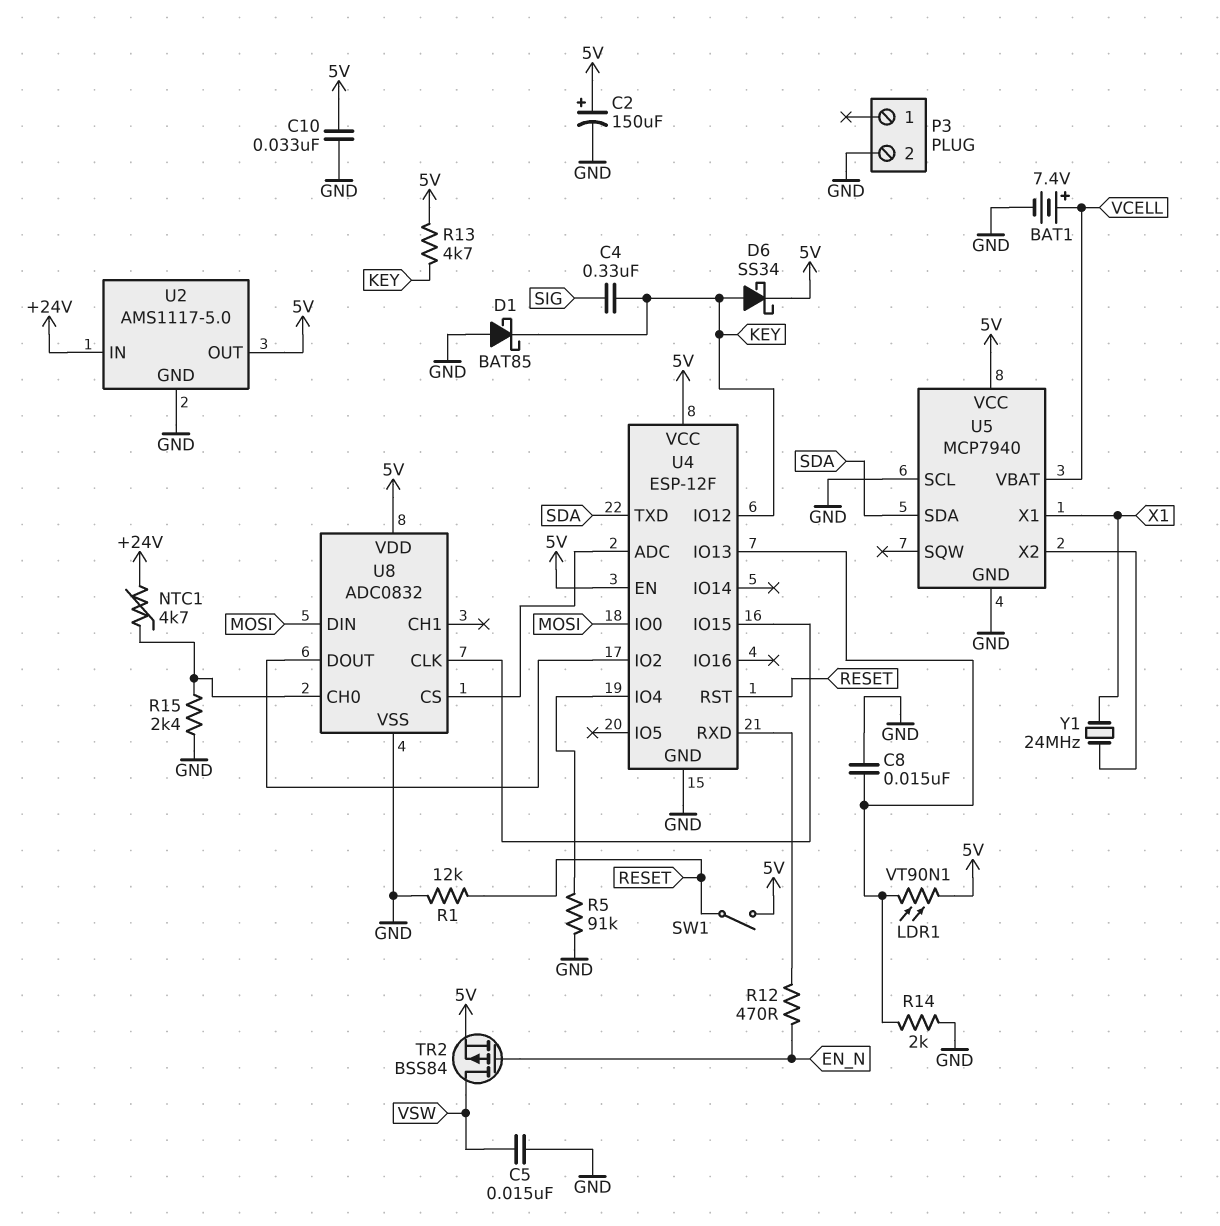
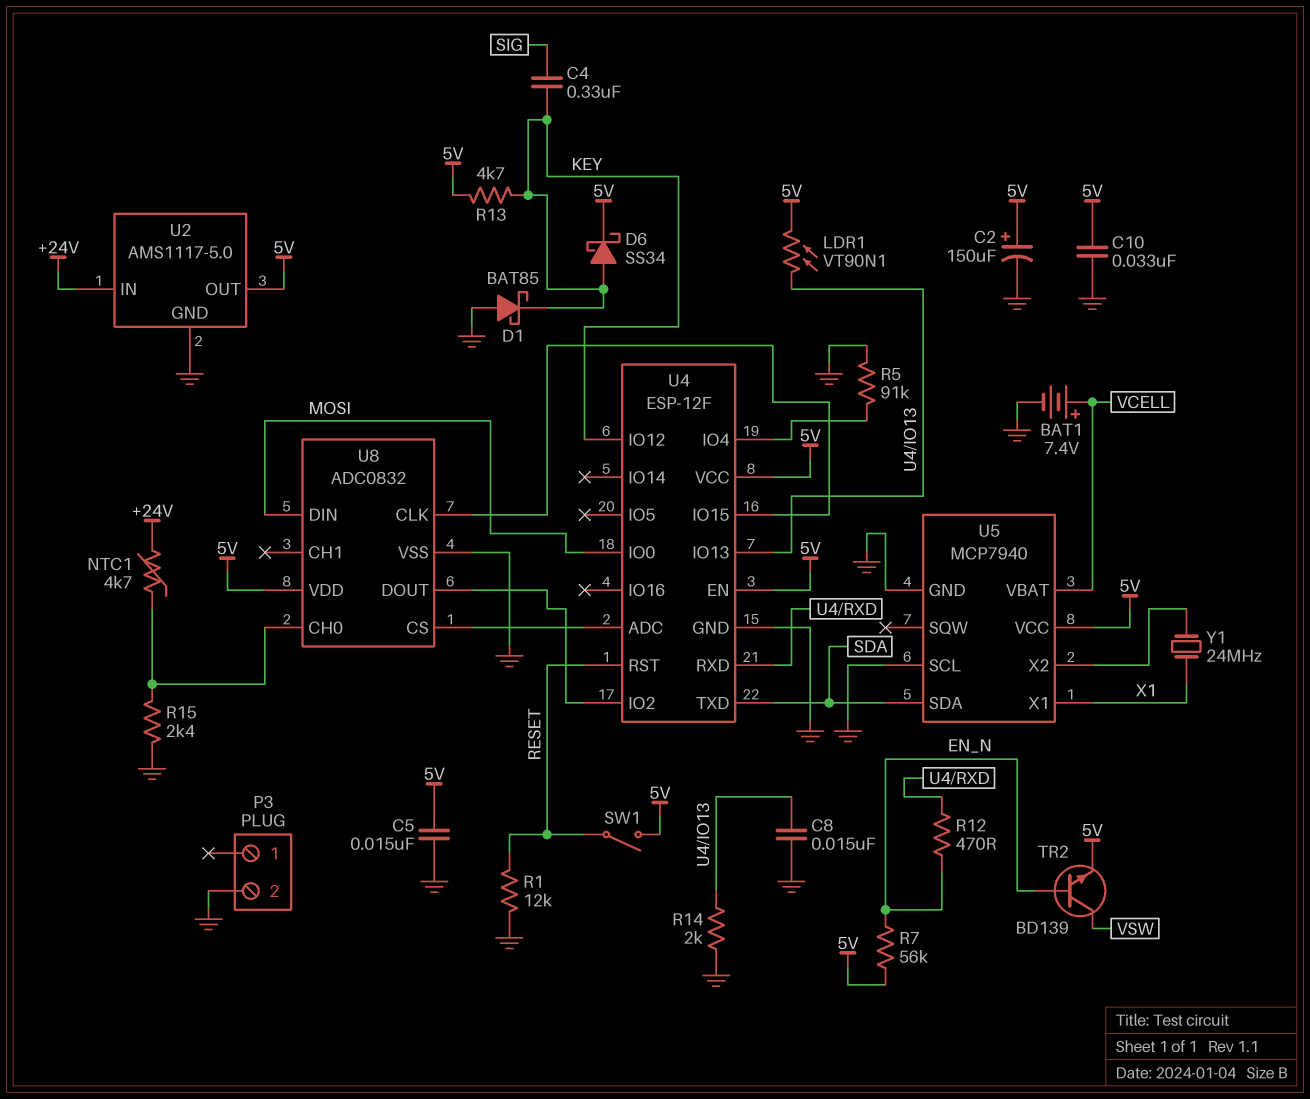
C5: 15nF (GND, VSW) -> 15nF (5V, GND)
R7: none -> 56k (5V, EN_N)
TR2: PMOS BSS84 (G EN_N, D VSW, S 5V) -> NPN BD139 (B EN_N, C VSW, E 5V)

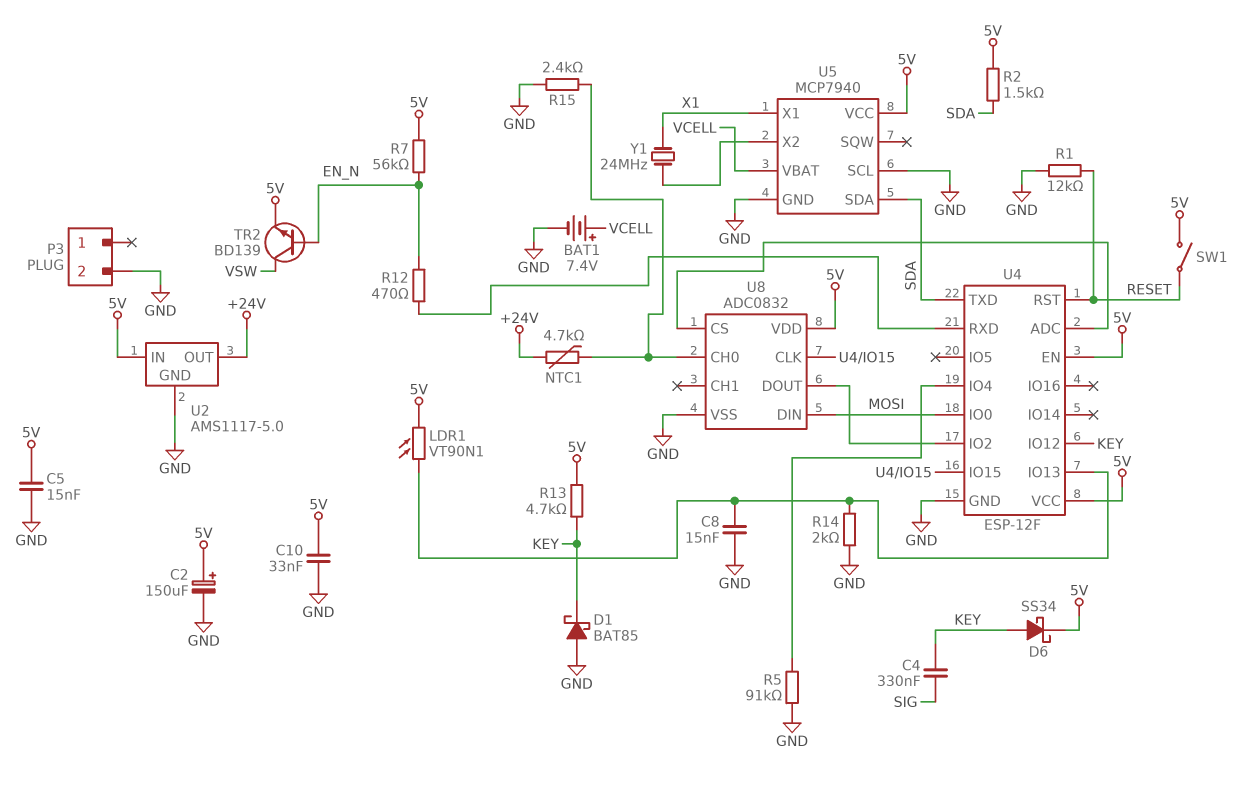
R2: none -> 1.5k (5V, SDA)
U2 pin IN: +24V -> 5V
U2 pin OUT: 5V -> +24V

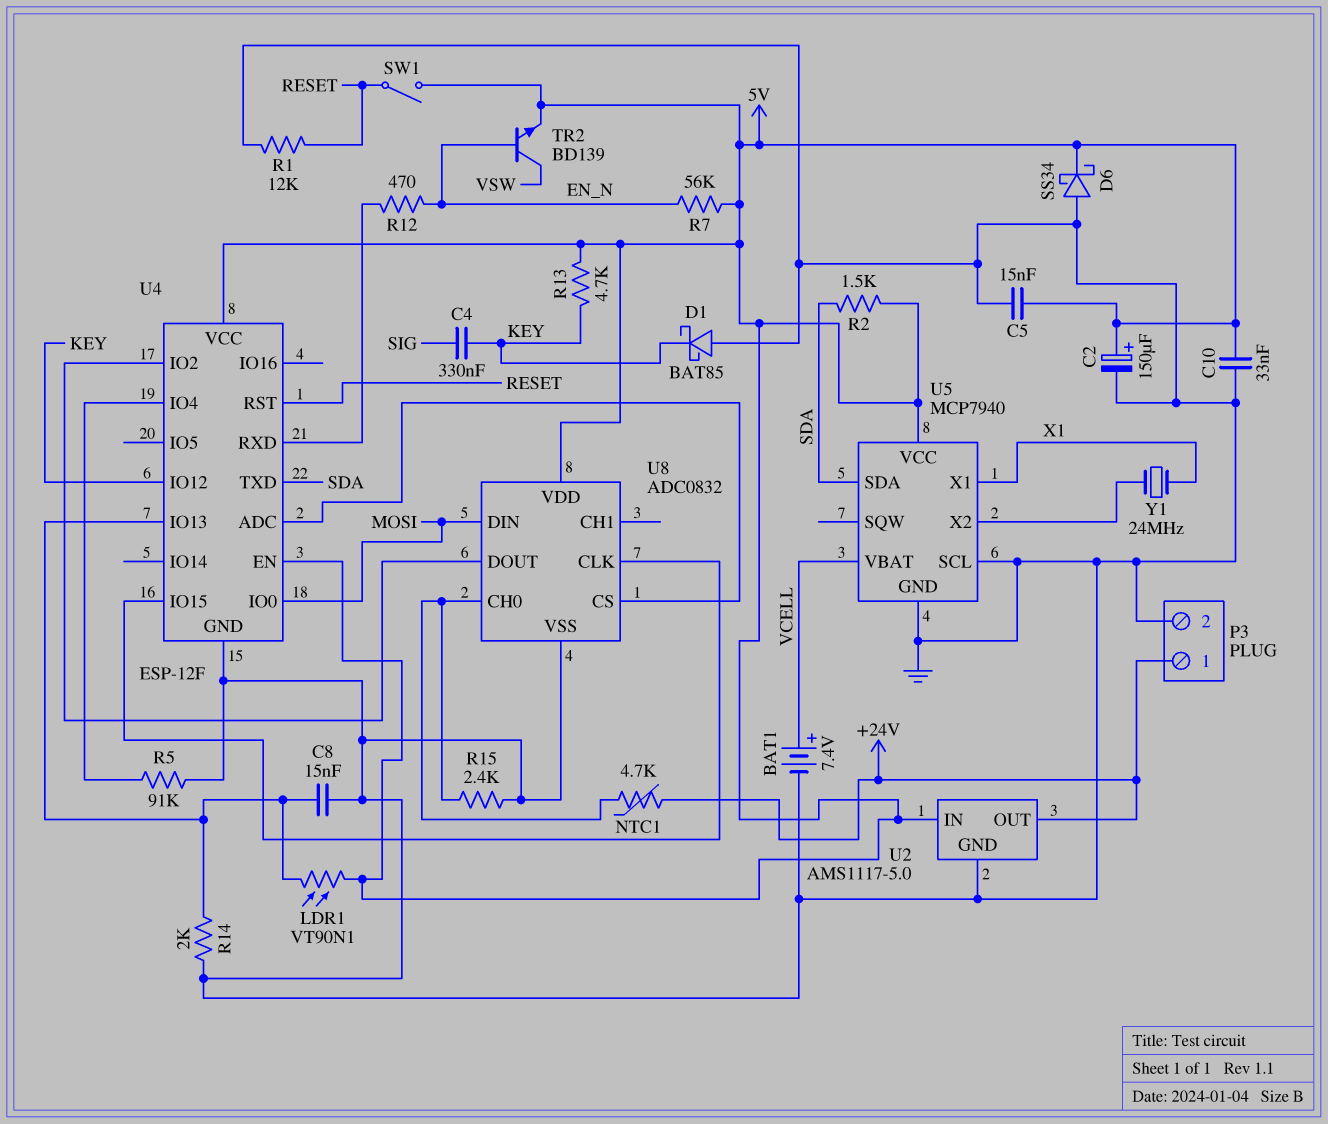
D6: schottky SS34 (A KEY, K 5V) -> schottky SS34 (A GND, K 5V)
P3 pin 1: none -> +24V

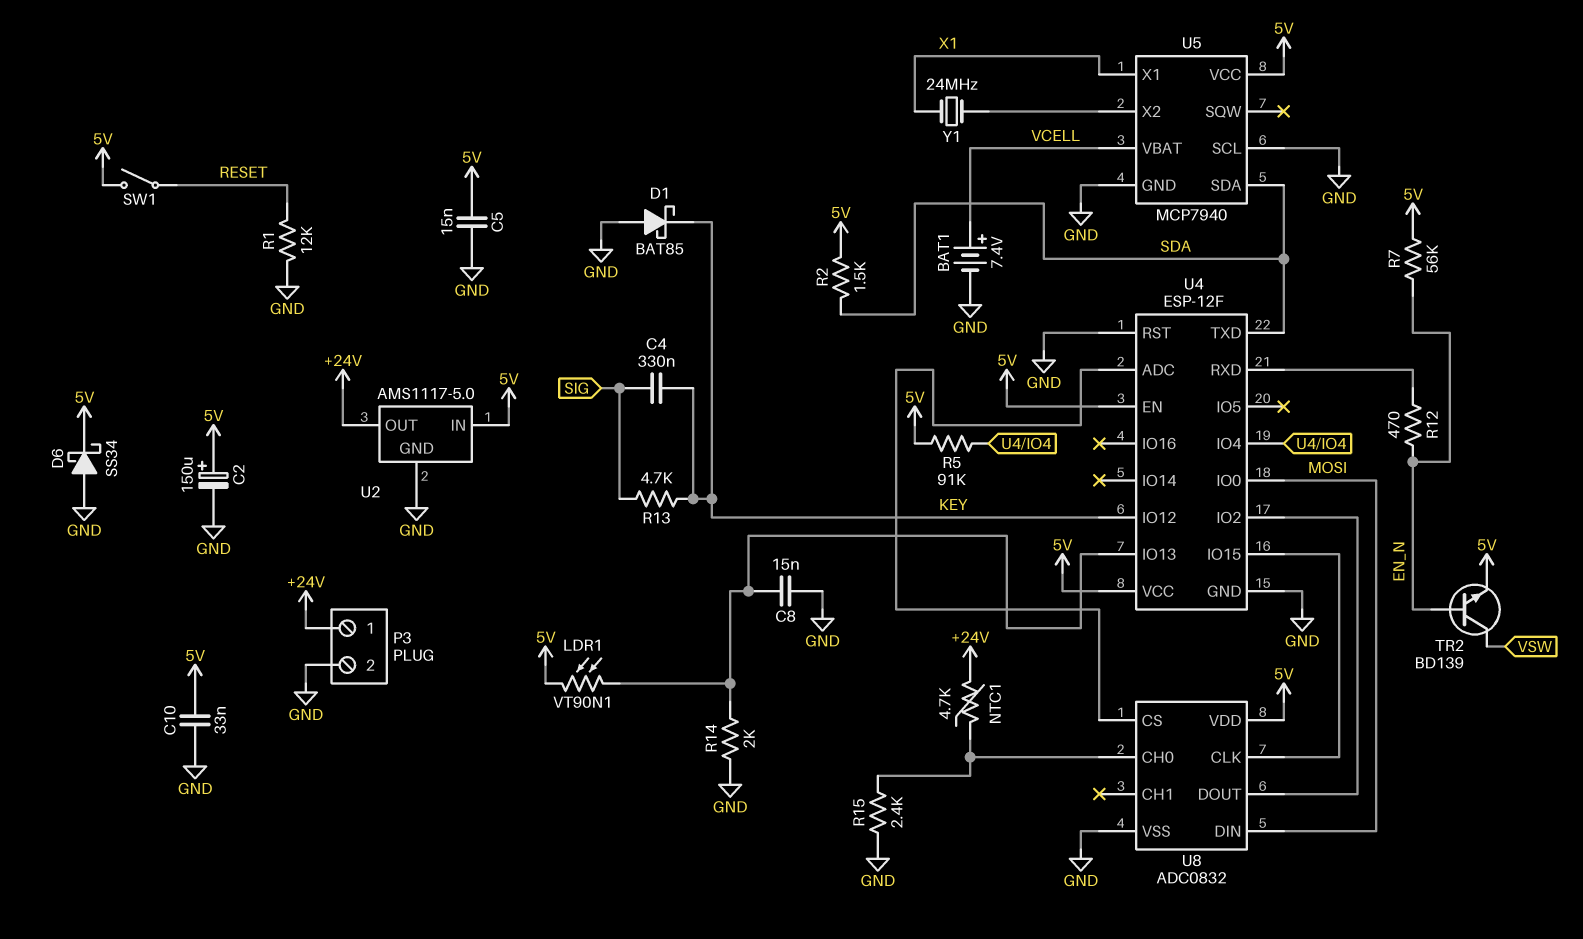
R5: 91k (GND, U4/IO4) -> 91k (5V, U4/IO4)
R13: 4.7k (5V, KEY) -> 4.7k (KEY, SIG)
U4 pin RST: RESET -> GND

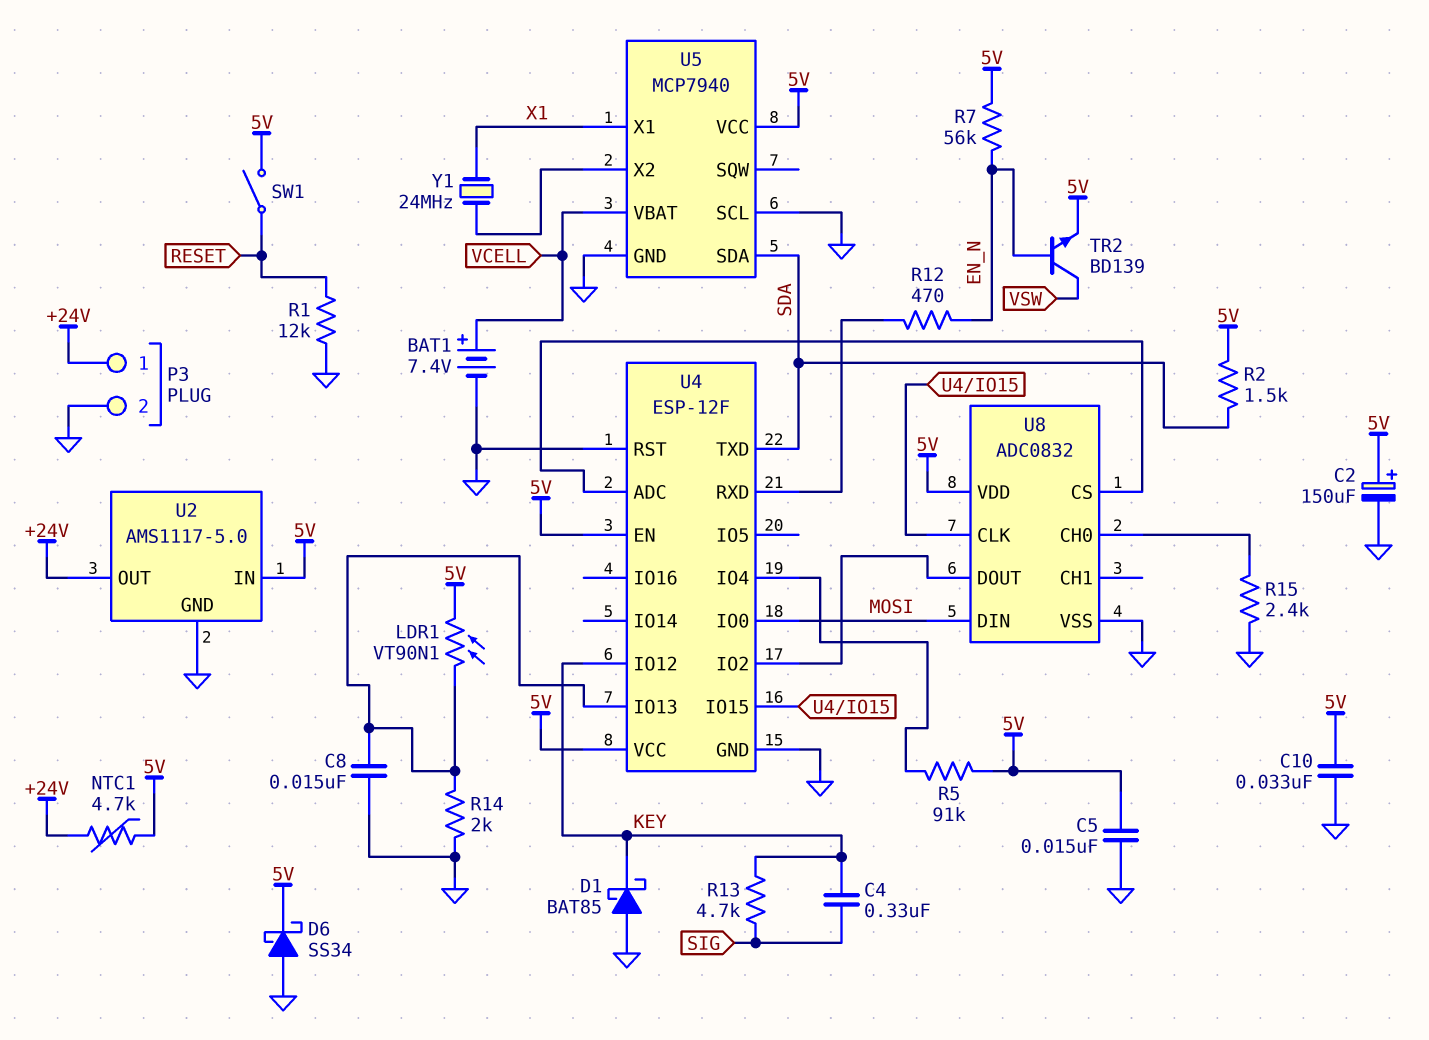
NTC1: 4.7k (+24V, U8/CH0) -> 4.7k (+24V, 5V)

